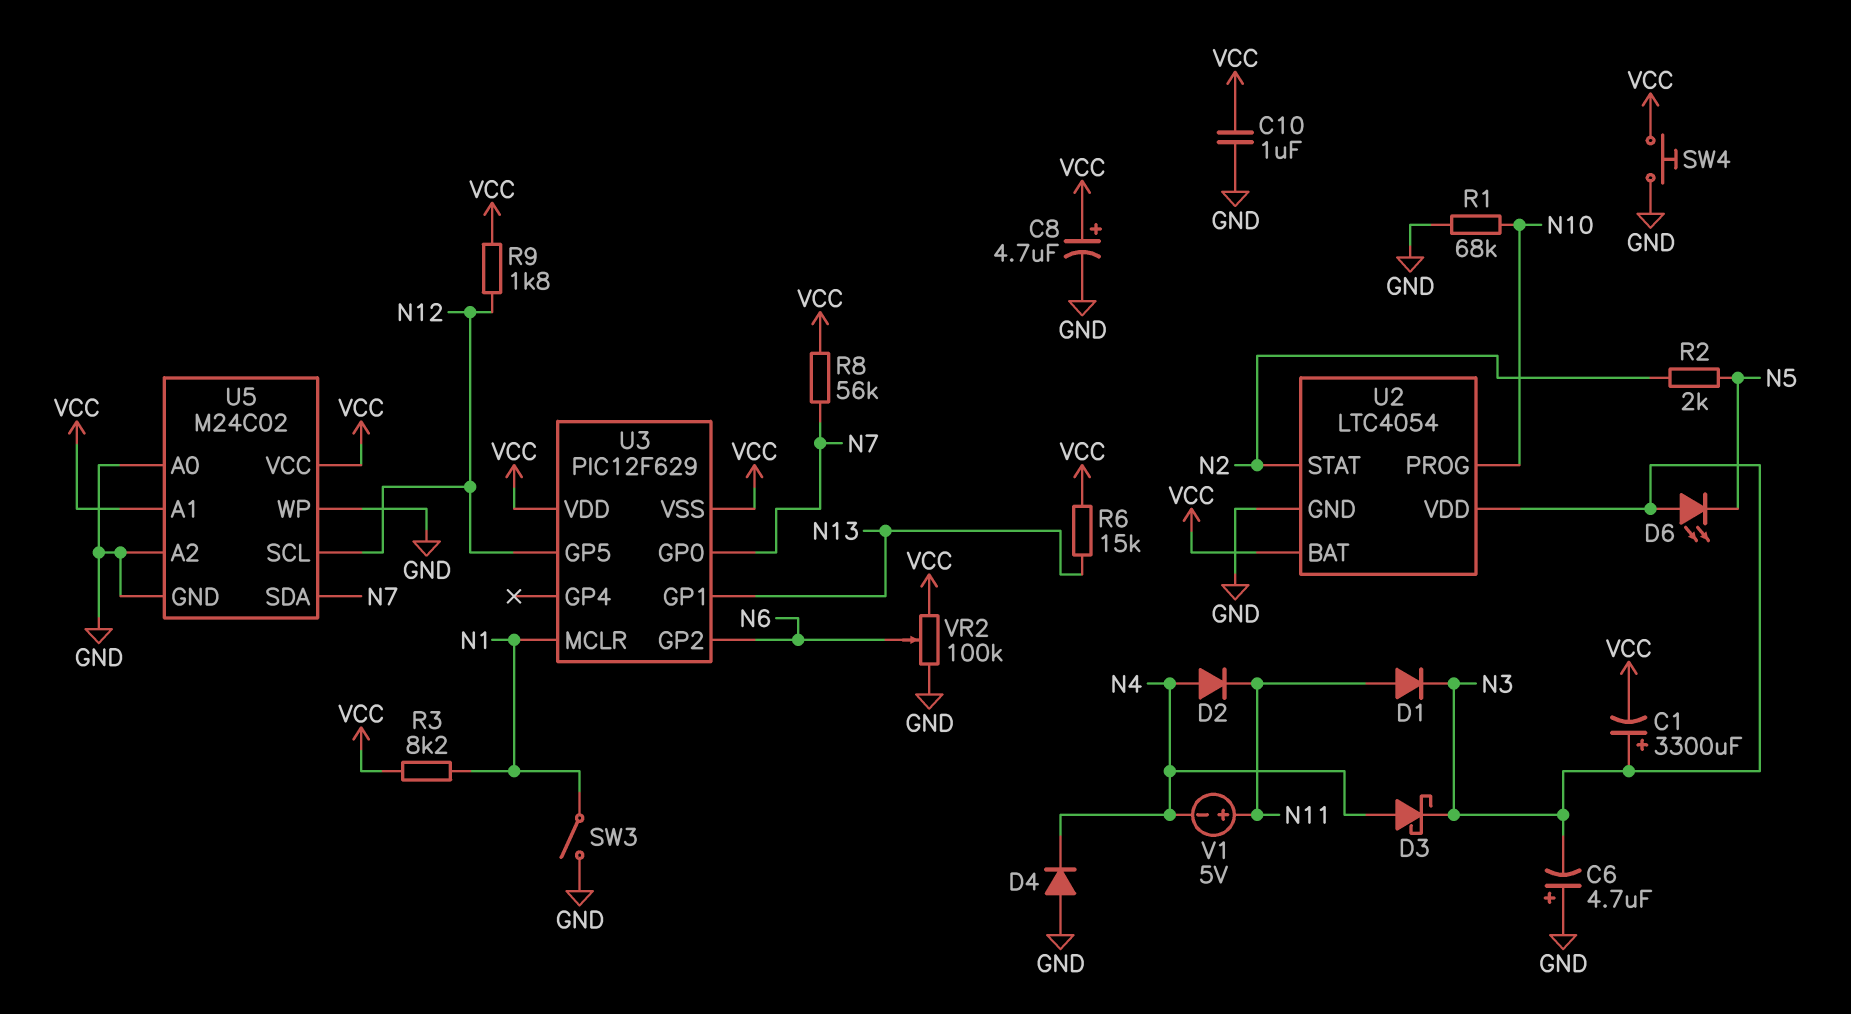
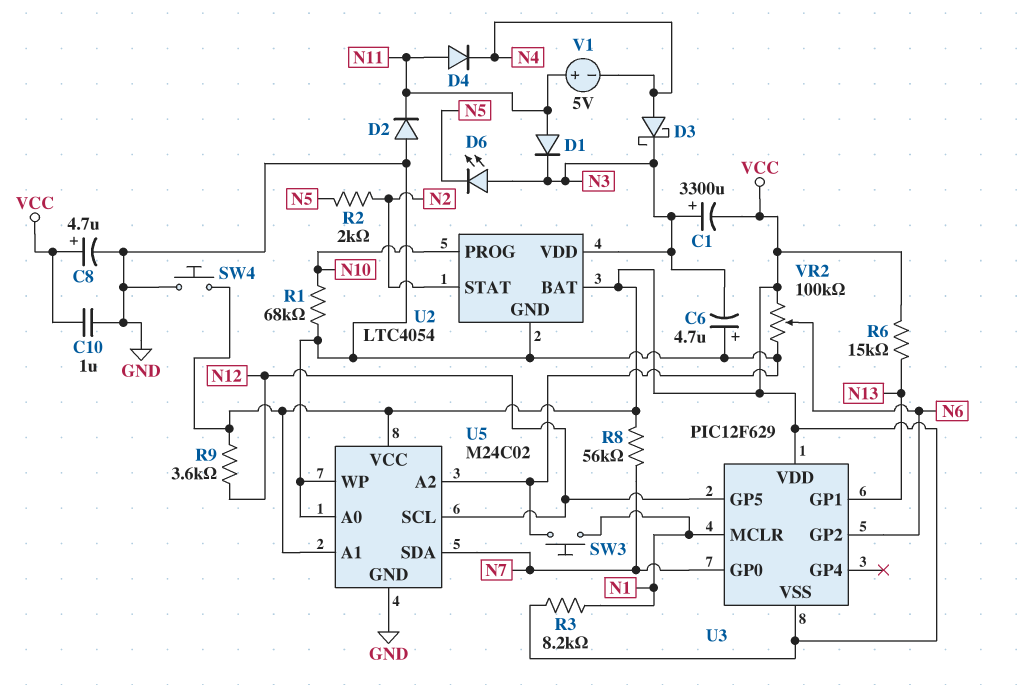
D2: diode (A N4, K N11) -> diode (A GND, K N11)
D4: diode (A GND, K N4) -> diode (A N11, K N4)
R9: 1.8k (N12, VCC) -> 3.6k (N12, VCC)
SW3: switch (GND, N1) -> button (GND, N1)

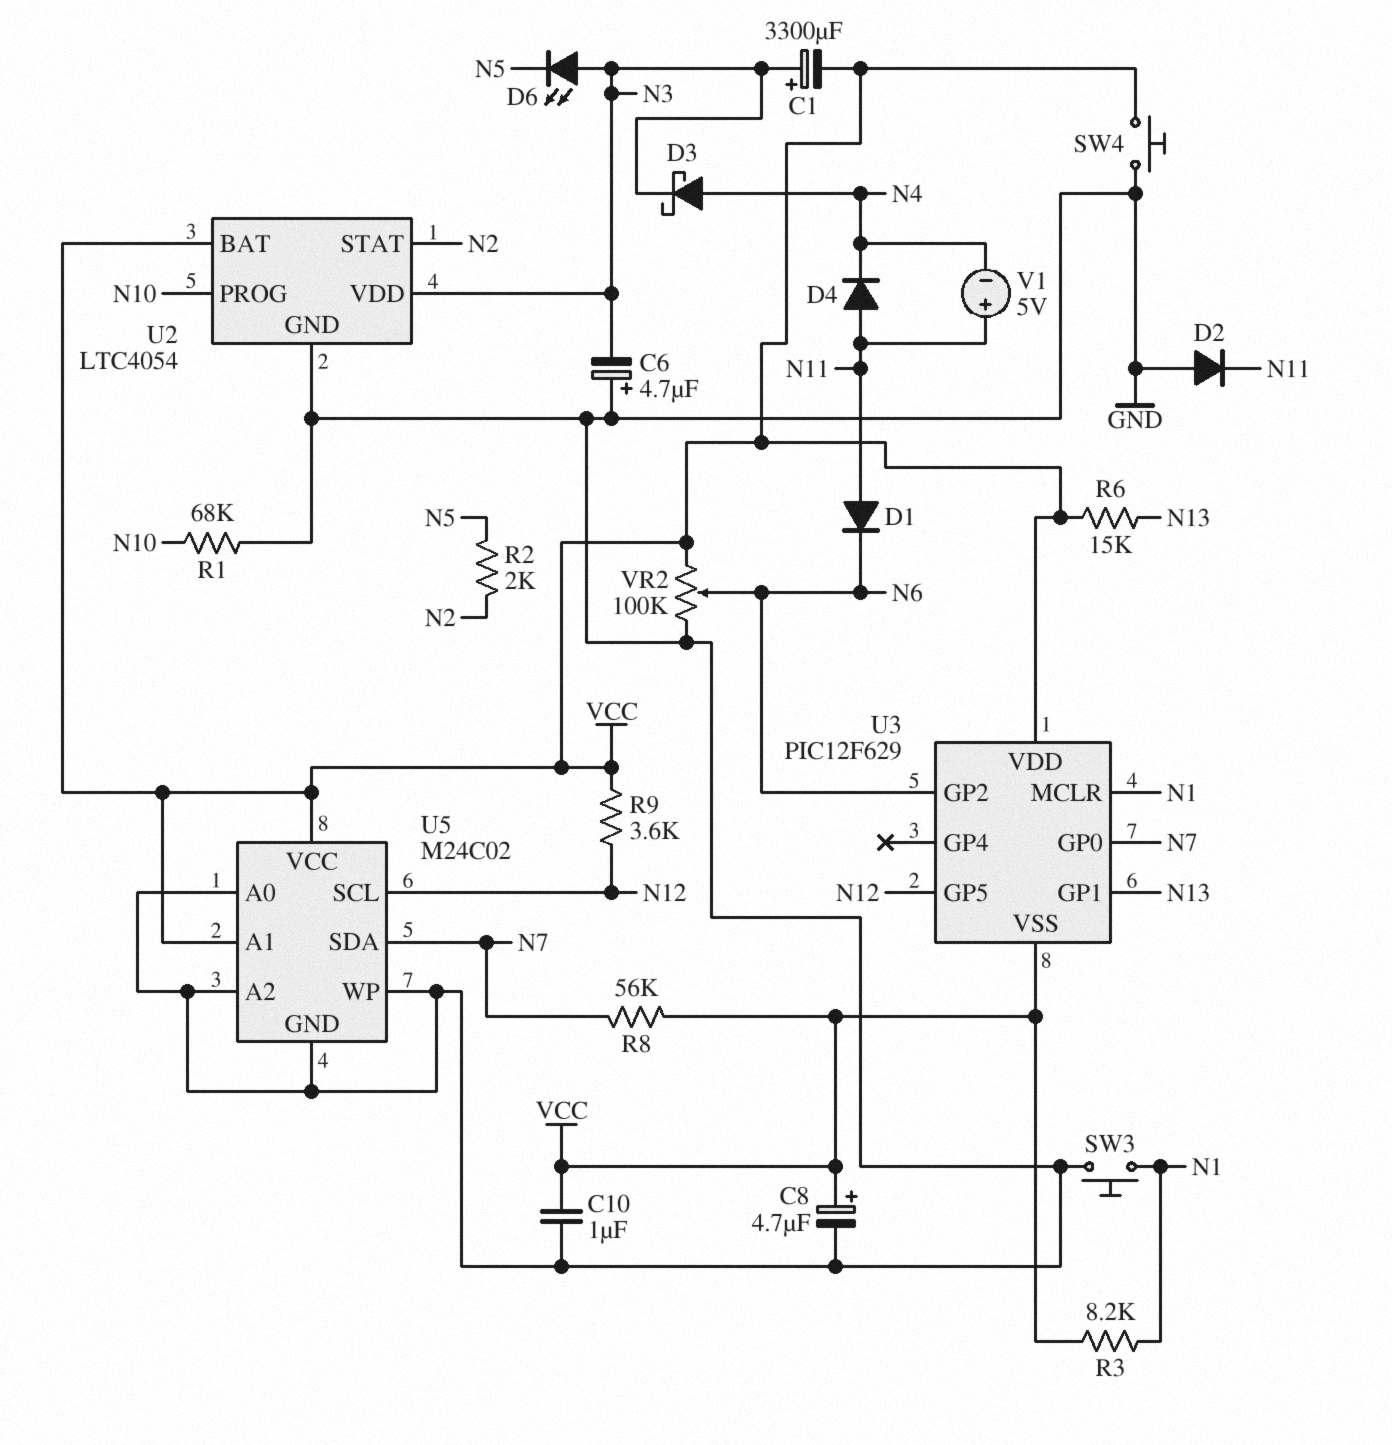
D1: diode (A N11, K N3) -> diode (A N11, K N6)

